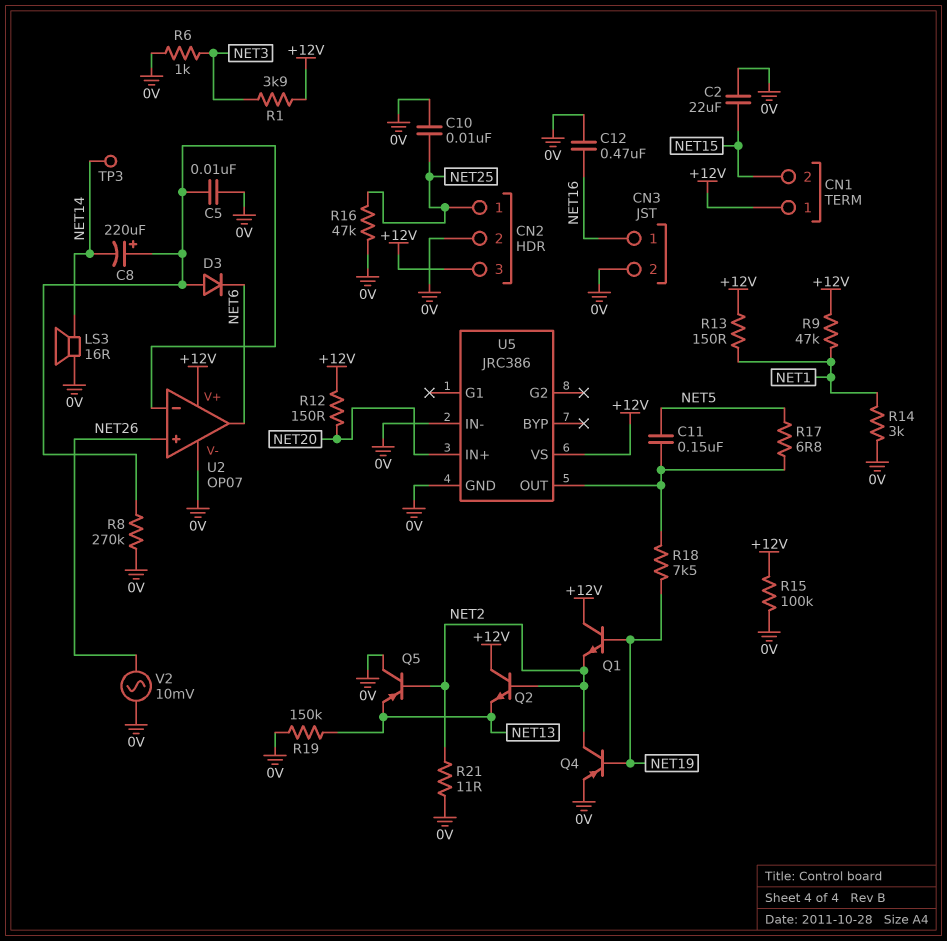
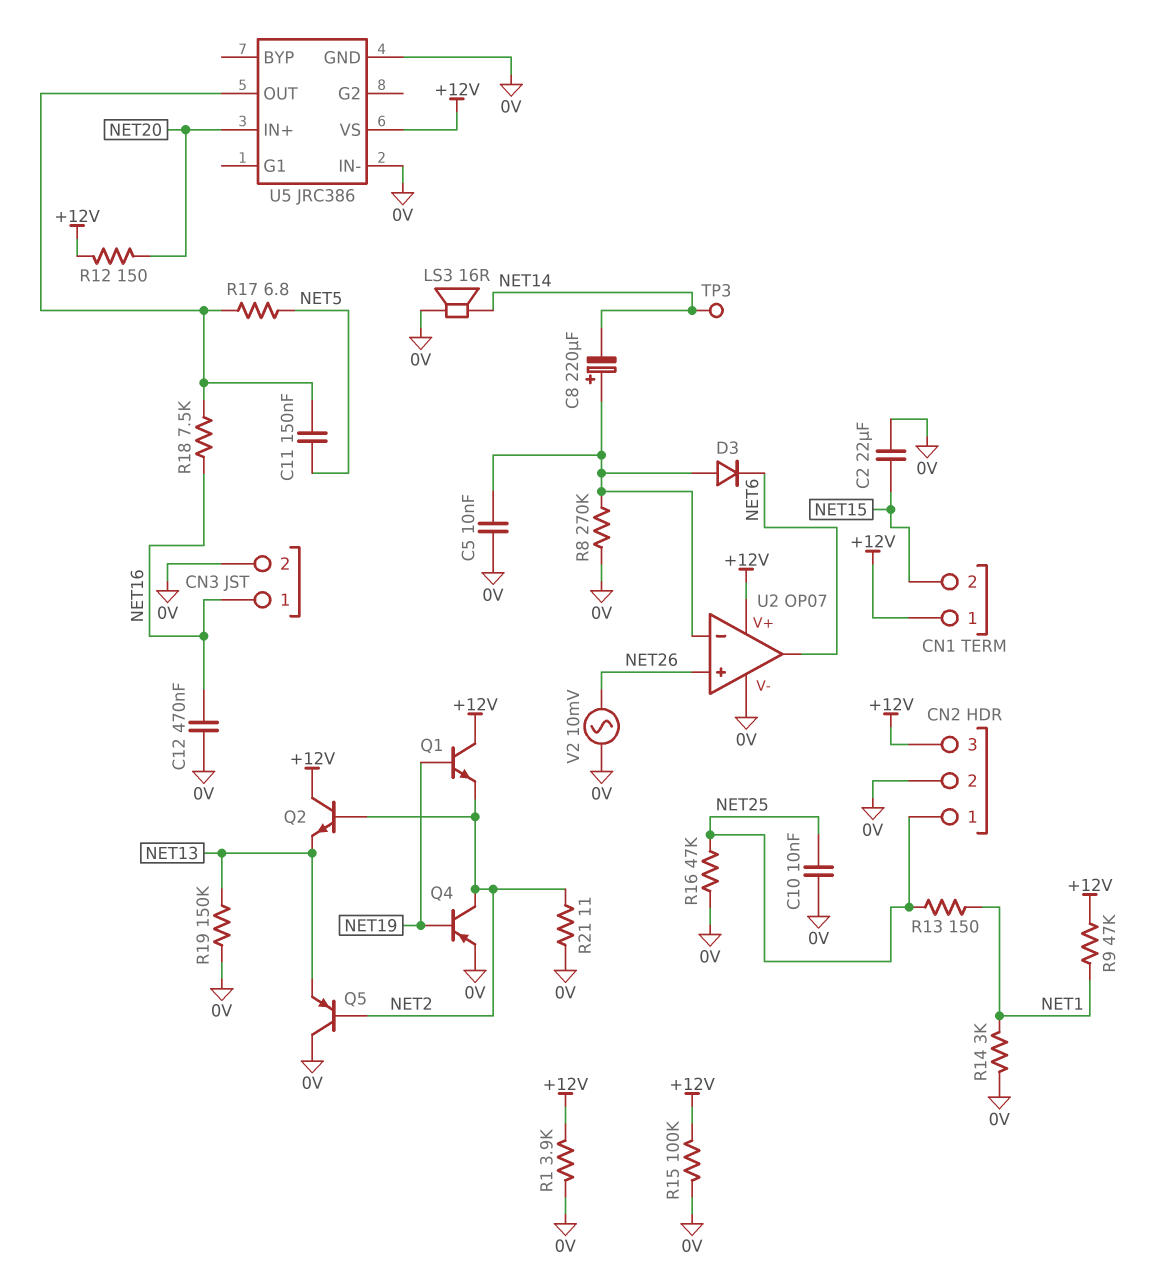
R1: 3.9k (+12V, NET3) -> 3.9k (+12V, 0V)
R6: 1k (0V, NET3) -> none
R13: 150 (+12V, NET1) -> 150 (NET1, NET25)
R18: 7.5k (NET19, U5/OUT) -> 7.5k (NET16, U5/OUT)

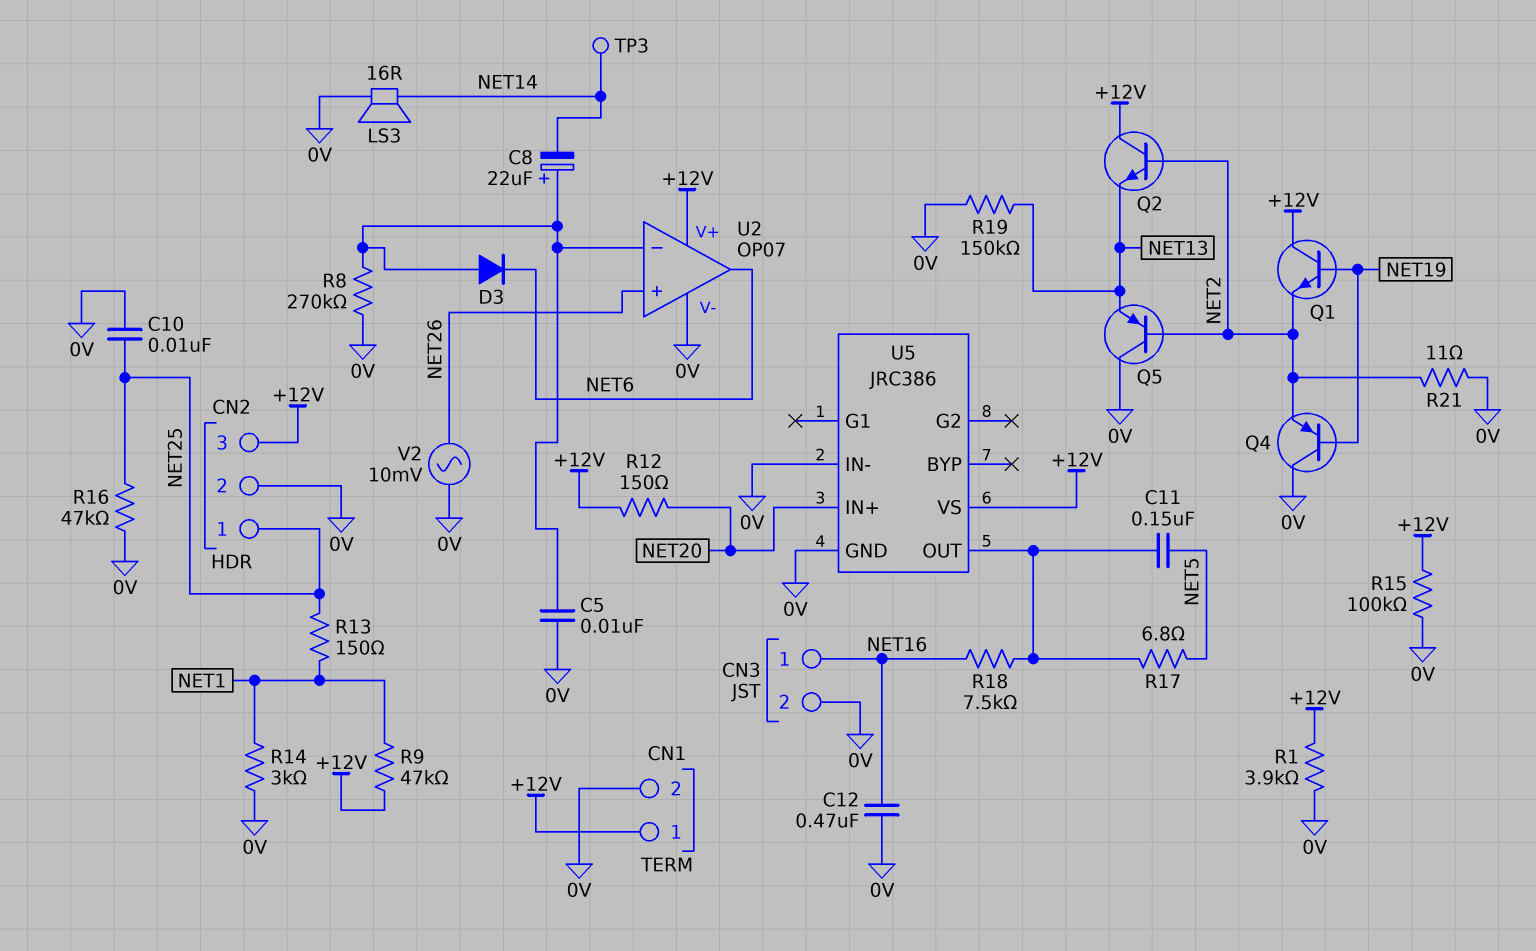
C2: 22uF (0V, NET15) -> none
C8: 220uF (plus U2/in-, minus NET14) -> 22uF (plus U2/in-, minus NET14)
CN1 pin 2: NET15 -> 0V
Q4: PNP (B NET19, C NET2, E 0V) -> PNP (B NET19, C 0V, E NET2)

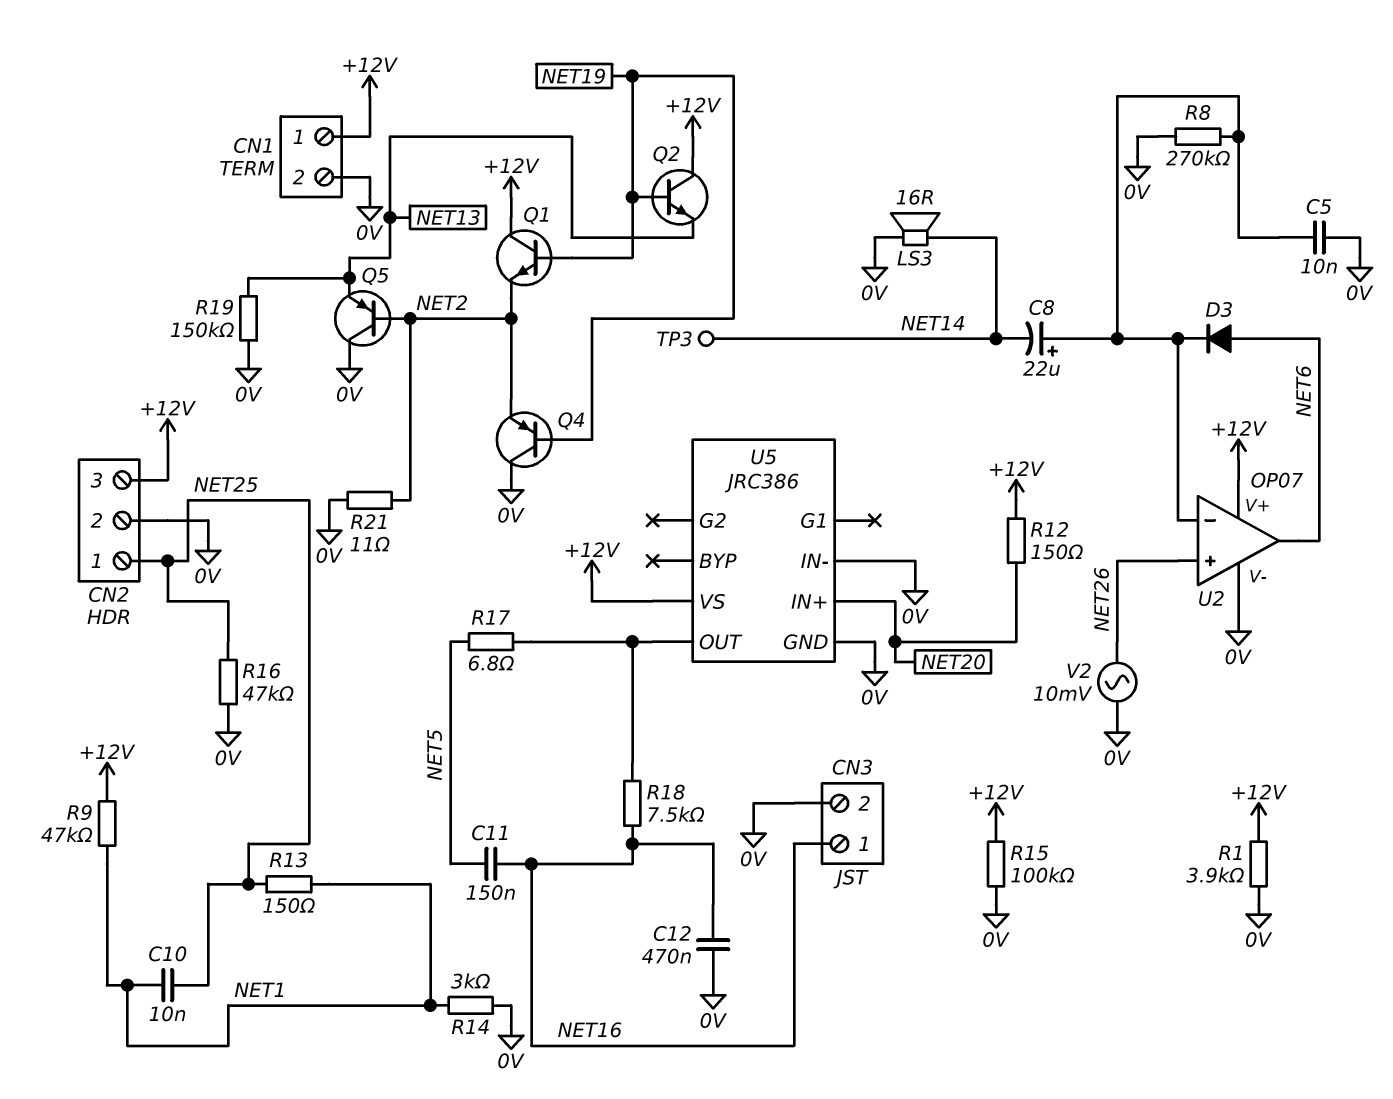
C10: 10nF (0V, NET25) -> 10nF (NET1, NET25)
C11: 150nF (NET5, U5/OUT) -> 150nF (NET5, NET16)
D3: diode (A U2/in-, K NET6) -> diode (A NET6, K U2/in-)
Q2: NPN (B NET2, C +12V, E NET13) -> NPN (B NET19, C +12V, E NET13)

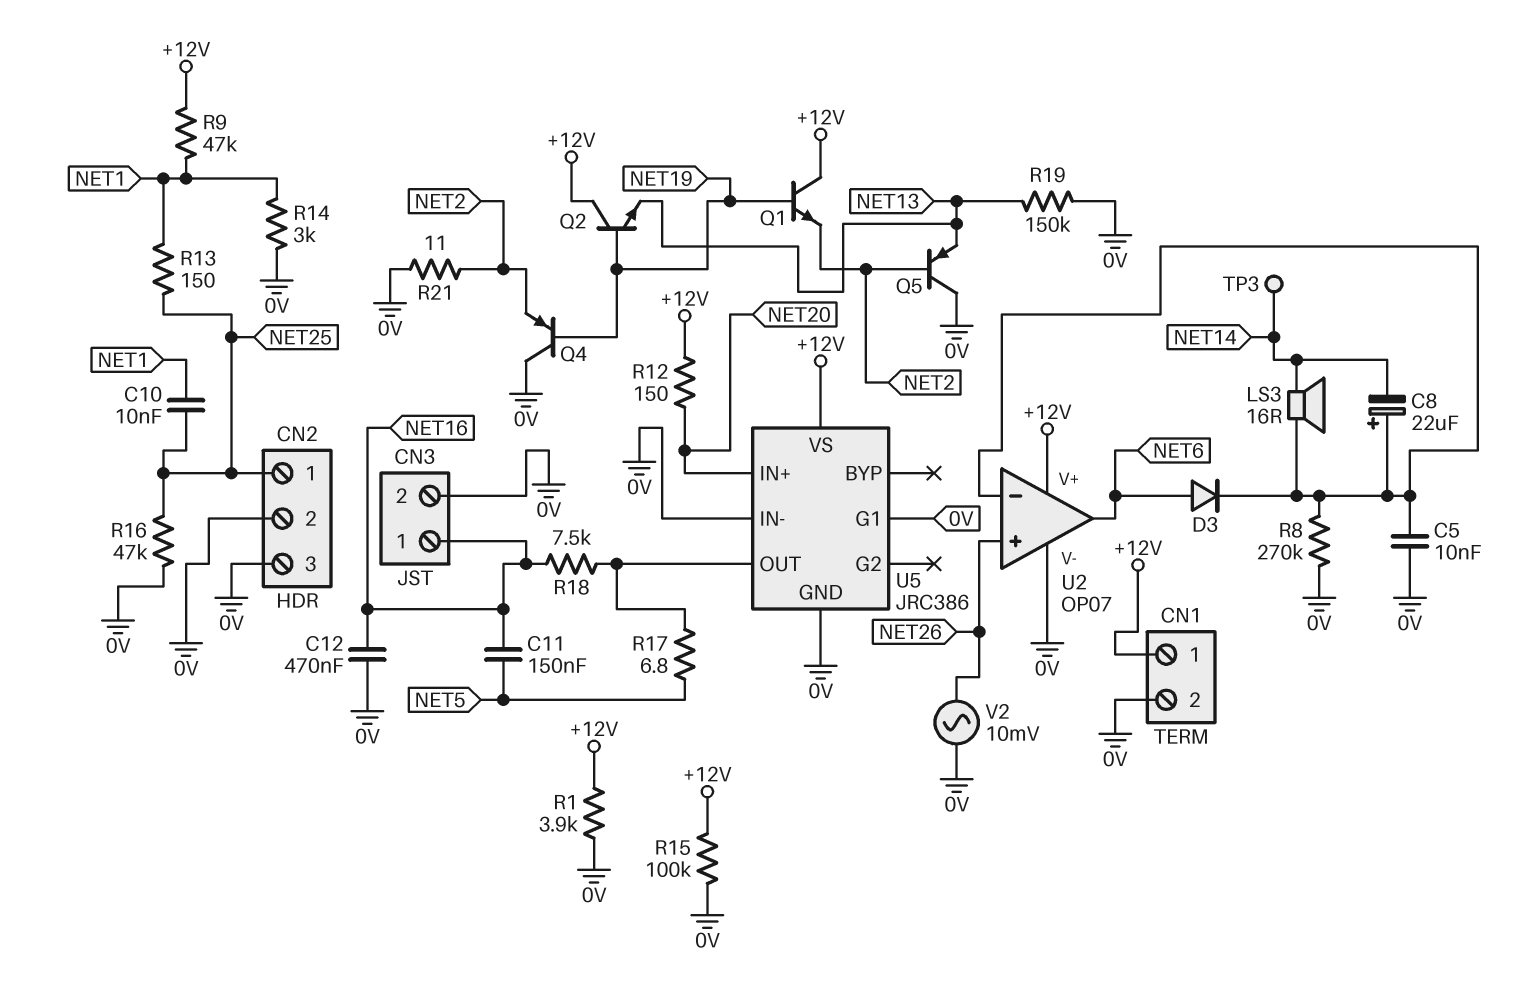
CN2 pin 3: +12V -> 0V
LS3: speaker 16R (0V, NET14) -> speaker 16R (NET14, U2/in-)
U5 pin G1: none -> 0V

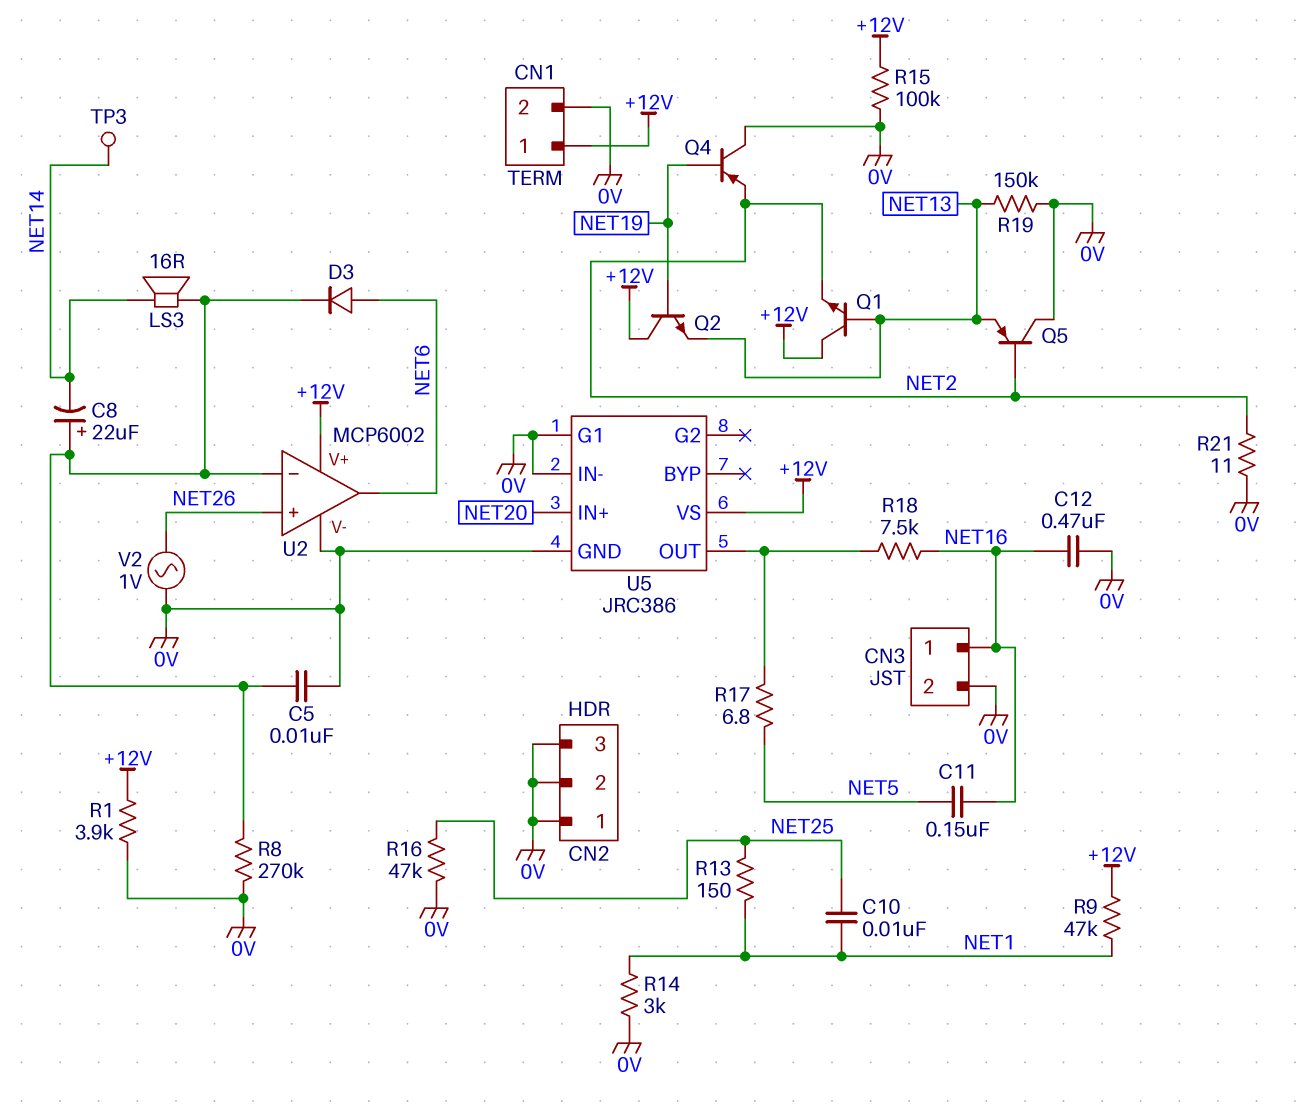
CN2 pin 1: NET25 -> 0V
Q1: NPN (B NET19, C +12V, E NET2) -> NPN (B NET13, C +12V, E NET2)
R12: 150 (+12V, NET20) -> none
U2: OP07 -> MCP6002
V2: AC 10mV (0V, NET26) -> AC 1V (0V, NET26)

